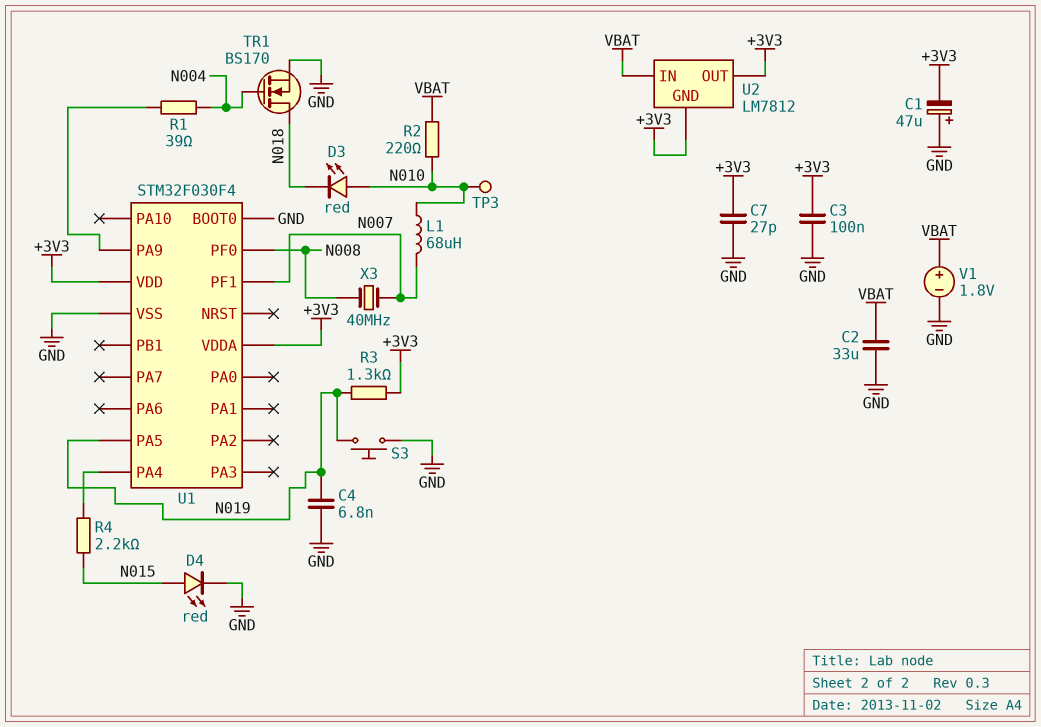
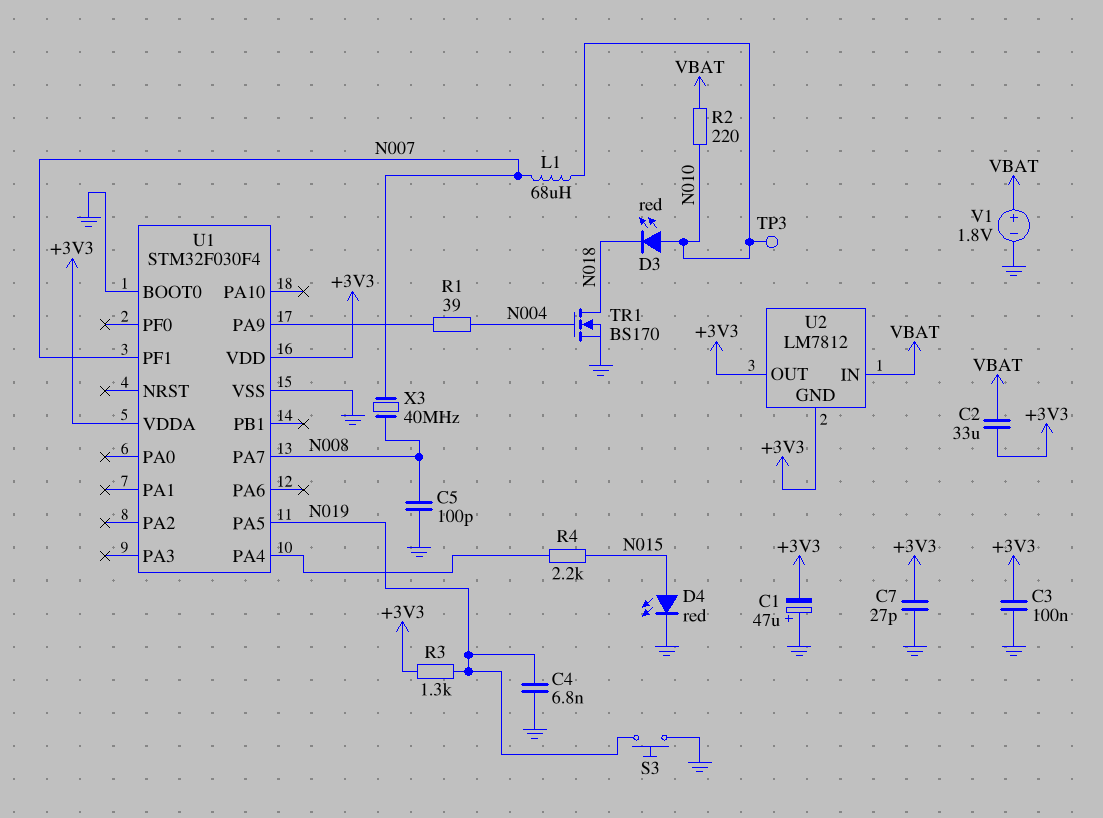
C2: 33uF (GND, VBAT) -> 33uF (+3V3, VBAT)
C5: none -> 100pF (GND, N008)
U1 pin PA7: none -> N008
U1 pin PF0: N008 -> none

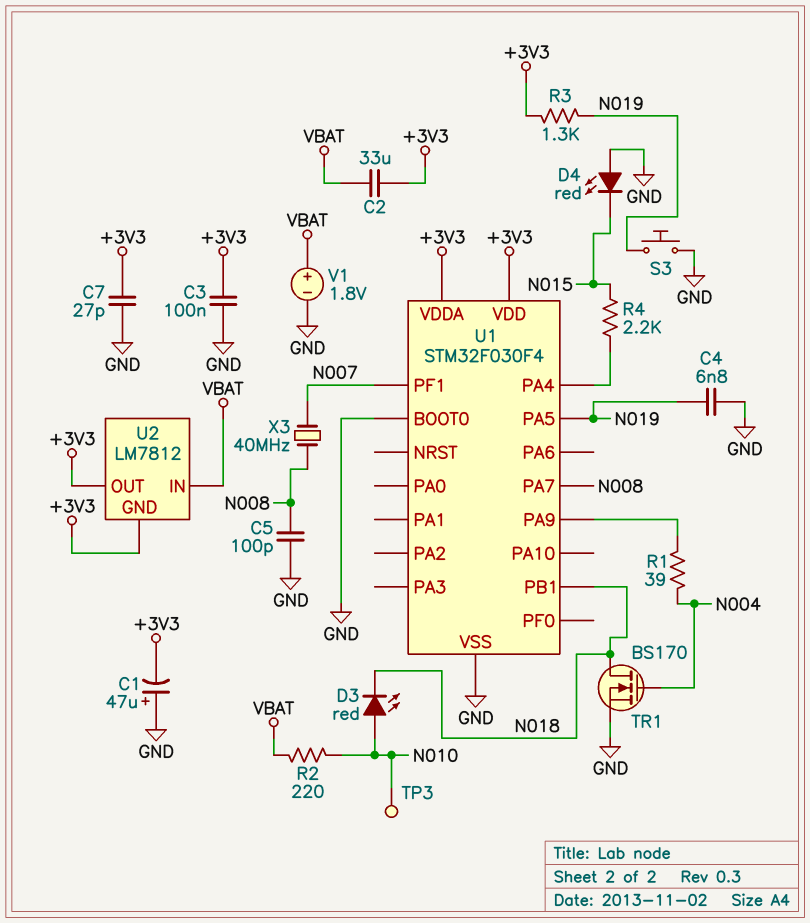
D4: LED red (A N015, K GND) -> LED red (A GND, K N015)
L1: 68uH (N007, N010) -> none
U1 pin PB1: none -> N018

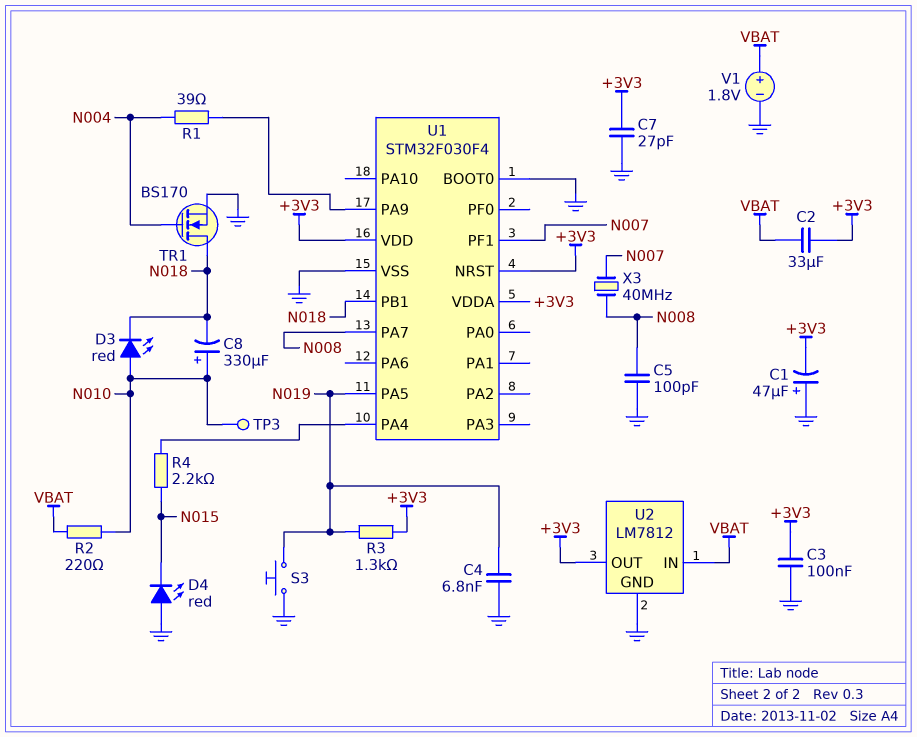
C8: none -> 330uF (plus N010, minus N018)
U1 pin NRST: none -> +3V3
U2 pin GND: +3V3 -> GND

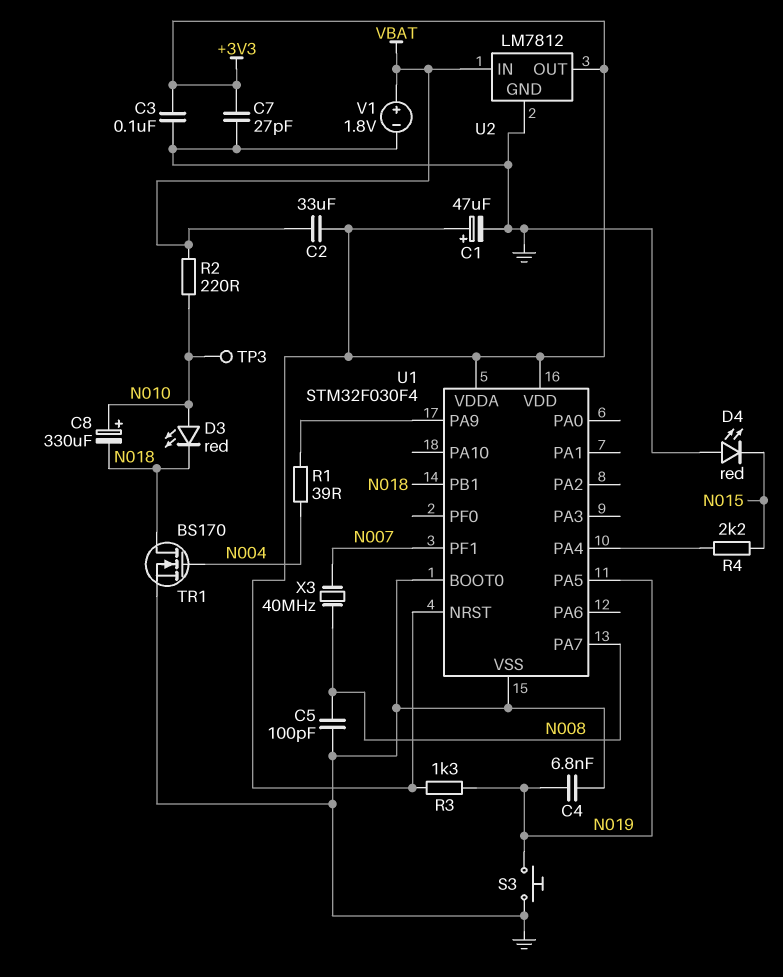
C1: 47uF (plus GND, minus +3V3) -> 47uF (plus +3V3, minus GND)

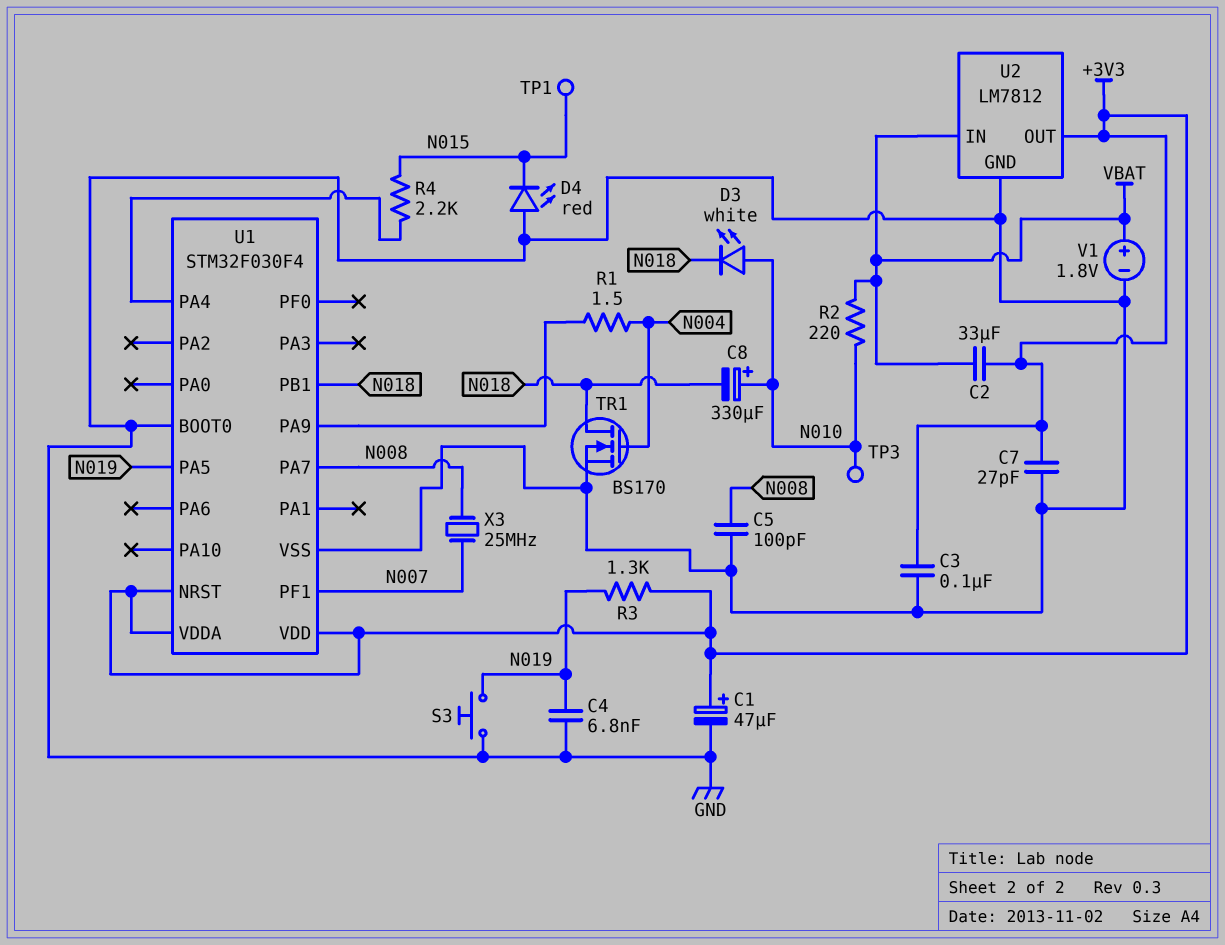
D3: LED red (A N010, K N018) -> LED white (A N010, K N018)
R1: 39 (N004, U1/PA9) -> 1.5 (N004, U1/PA9)
TP1: none -> test point (N015)
X3: 40MHz (N007, N008) -> 25MHz (N007, N008)

